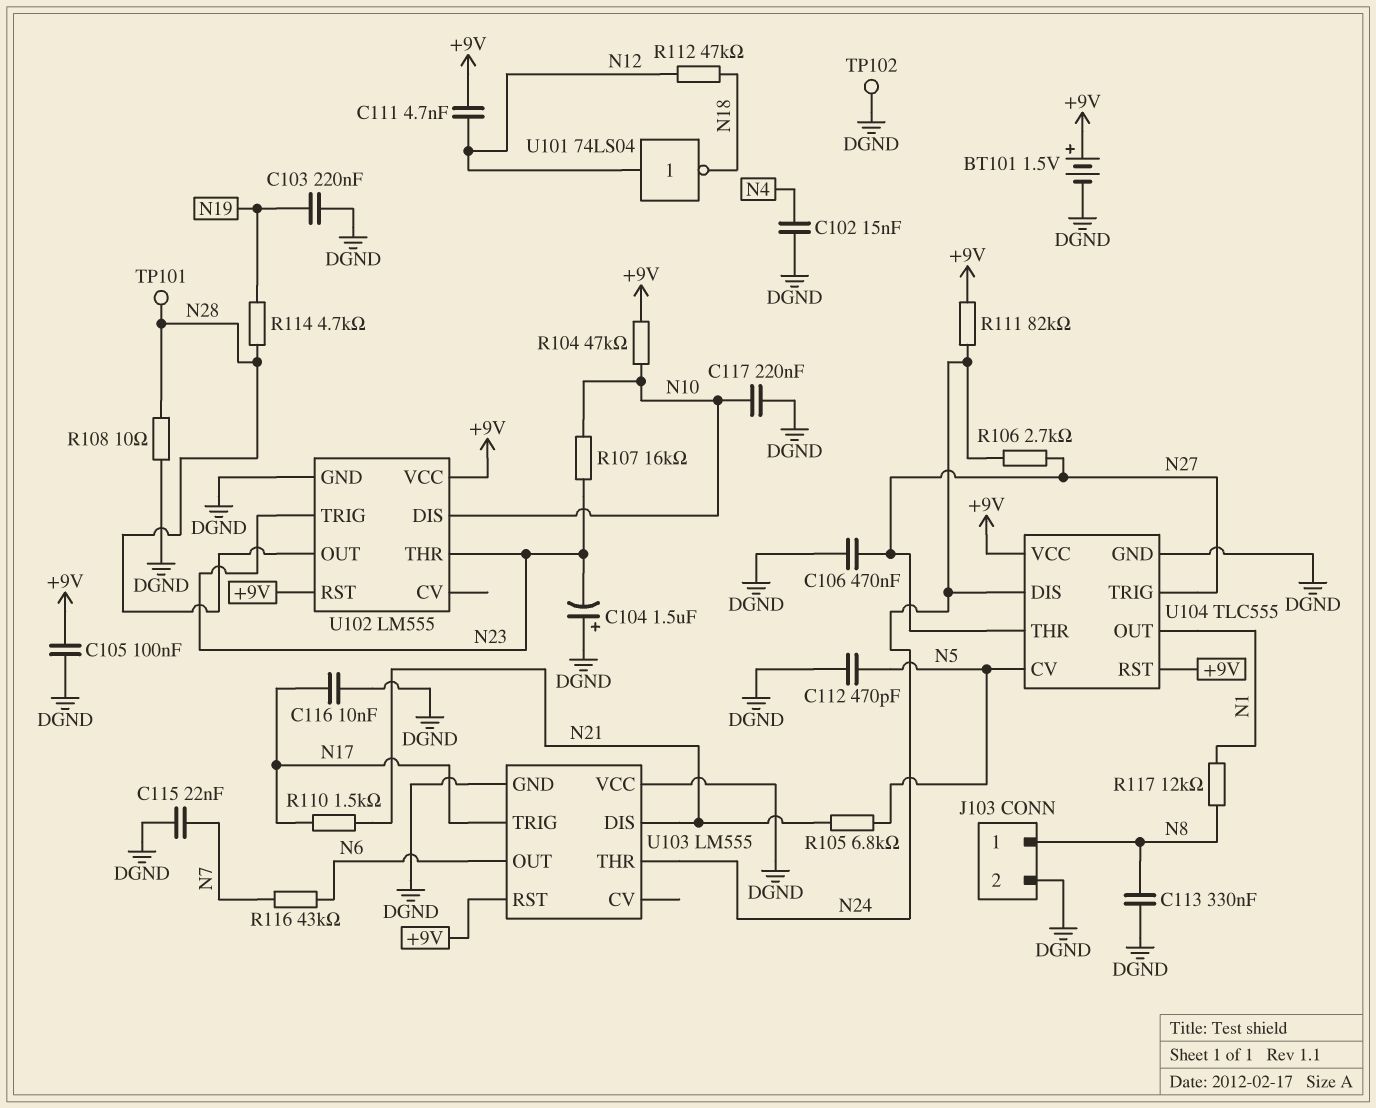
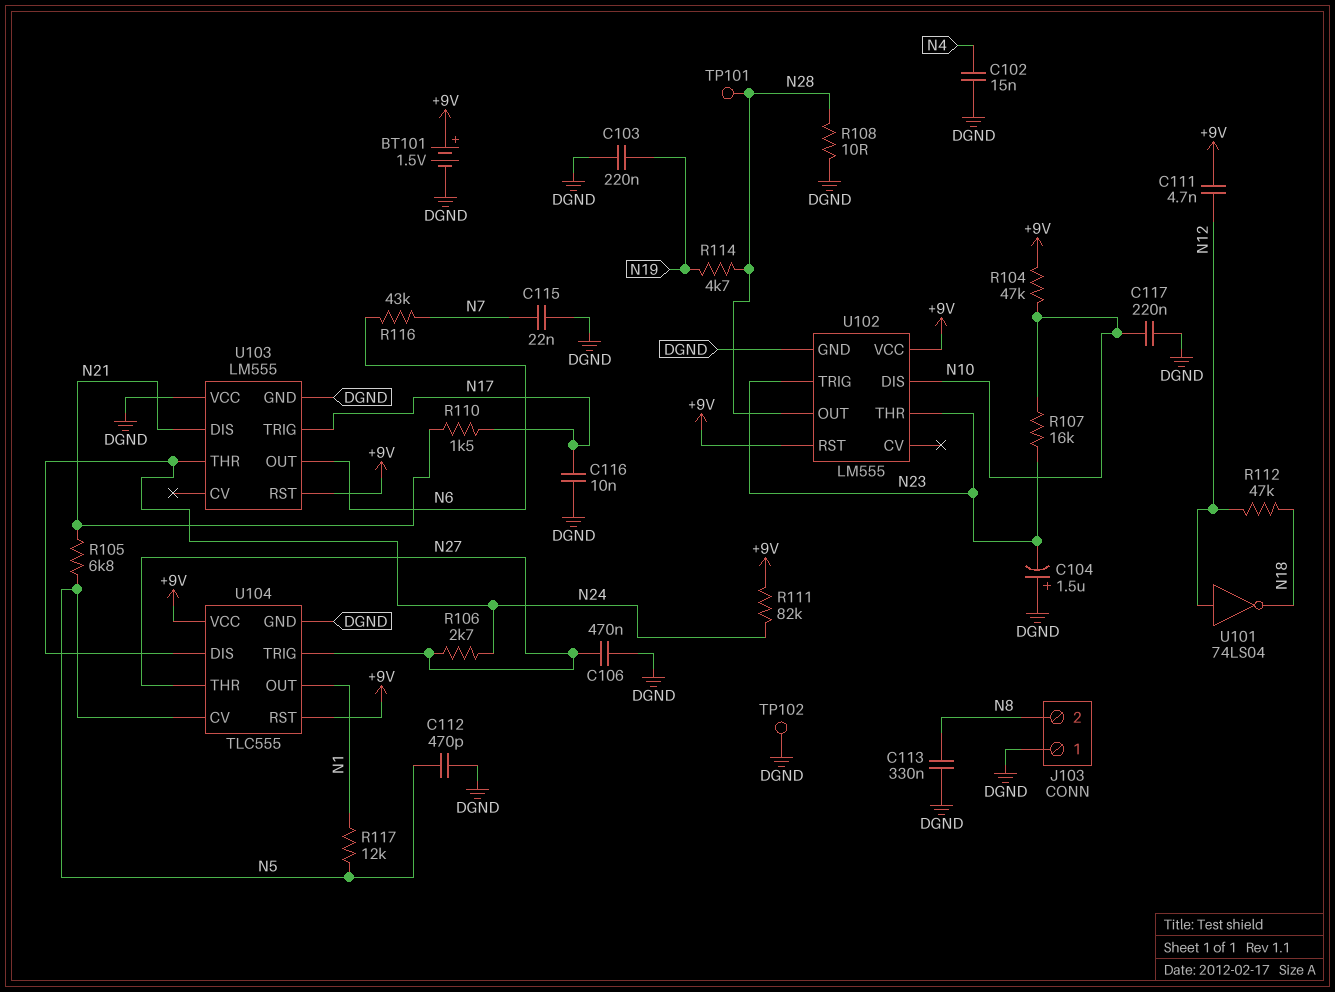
C105: 100nF (+9V, DGND) -> none
J103 pin 1: N8 -> DGND
J103 pin 2: DGND -> N8
R117: 12k (N1, N8) -> 12k (N1, N5)

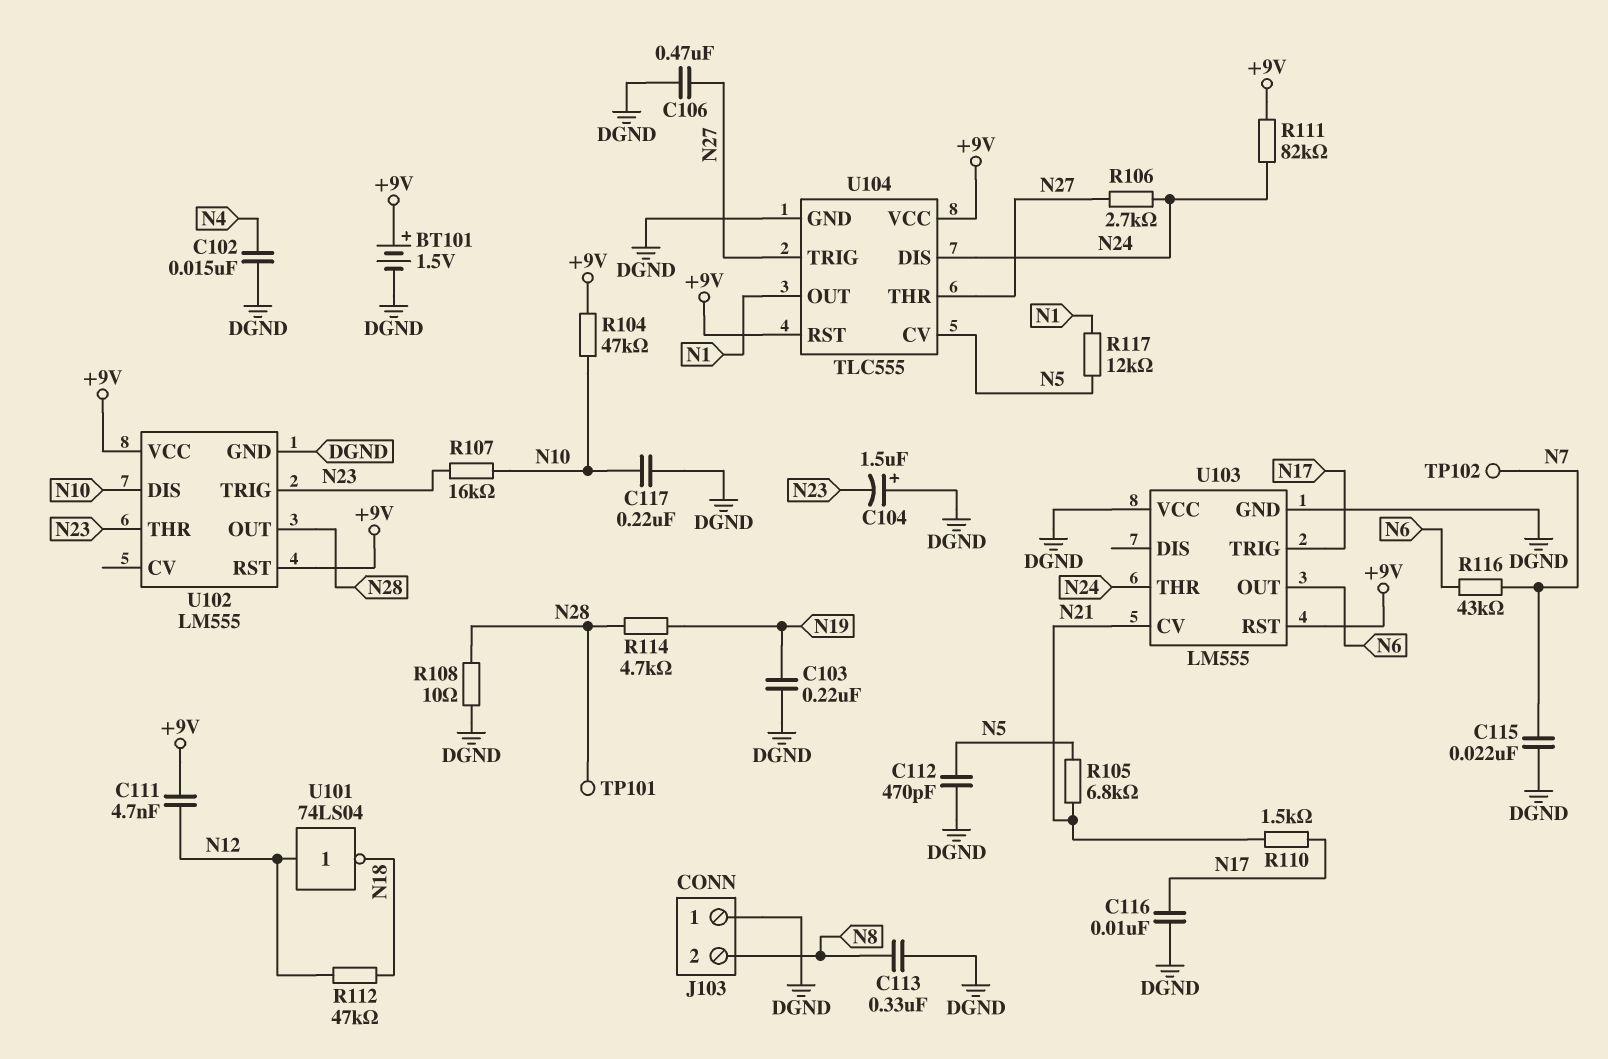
TP102: test point (DGND) -> test point (N7)
U103 pin CV: none -> N21
U103 pin DIS: N21 -> none

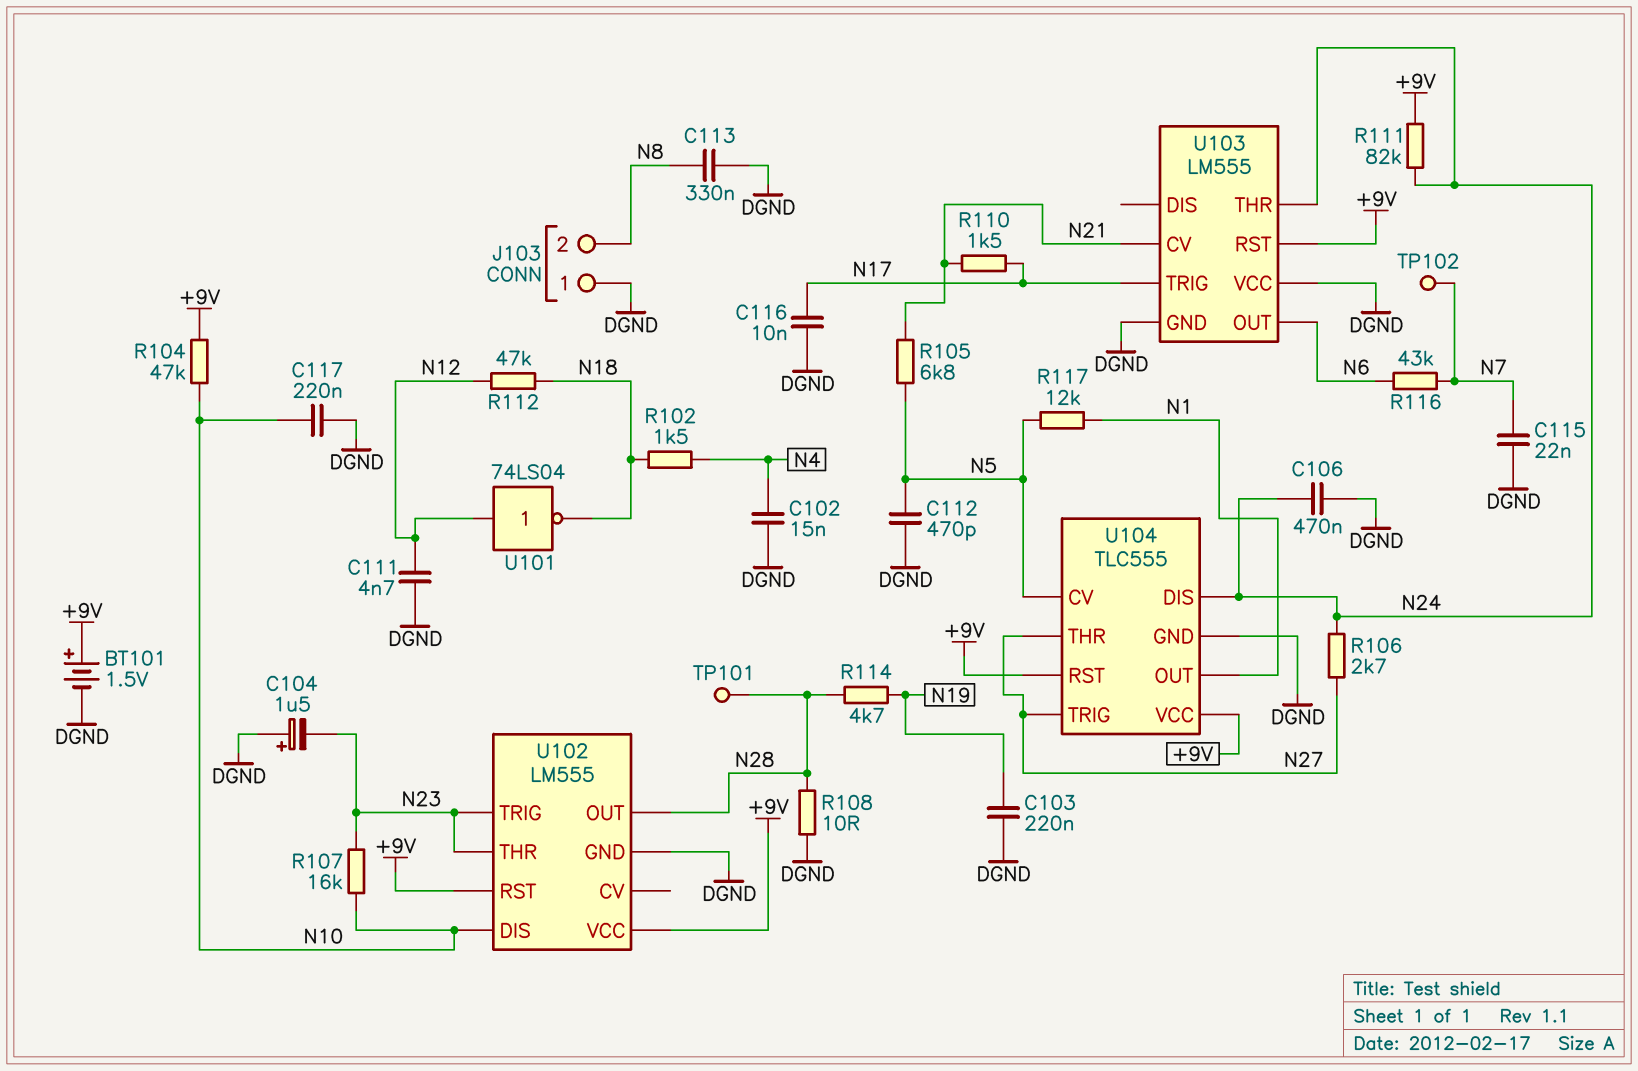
C106: 470nF (DGND, N27) -> 470nF (DGND, N24)
C111: 4.7nF (+9V, N12) -> 4.7nF (DGND, N12)
R102: none -> 1.5k (N4, N18)

